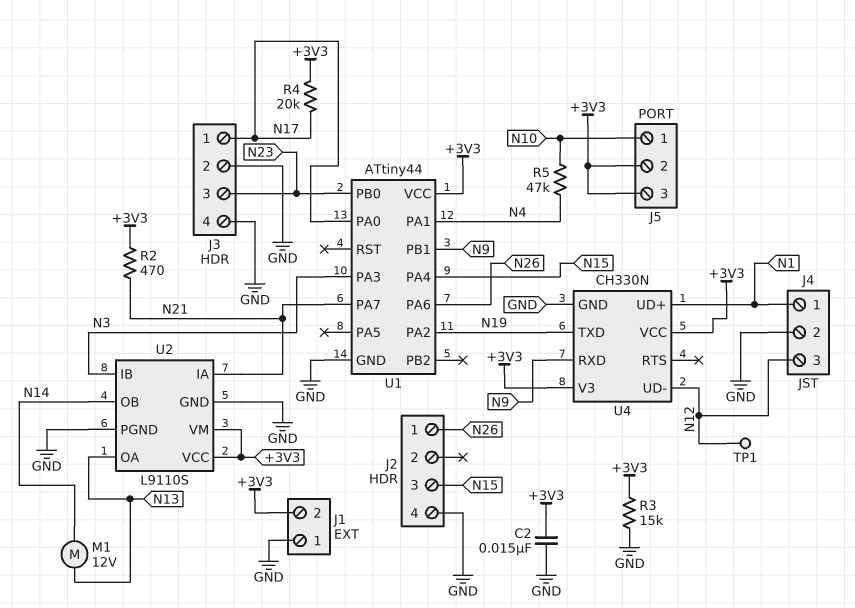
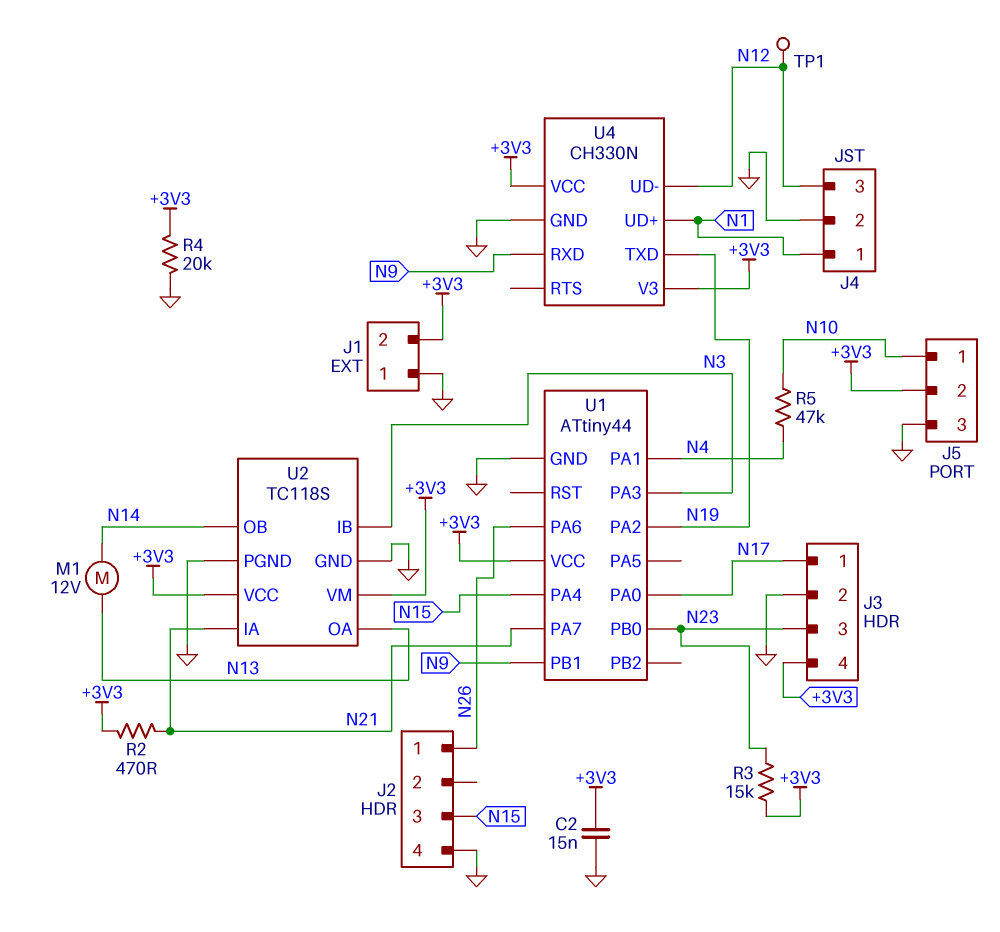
J3 pin 4: GND -> +3V3
J5 pin 3: +3V3 -> GND
R3: 15k (+3V3, GND) -> 15k (+3V3, N23)
R4: 20k (+3V3, N17) -> 20k (+3V3, GND)
U2: L9110S -> TC118S

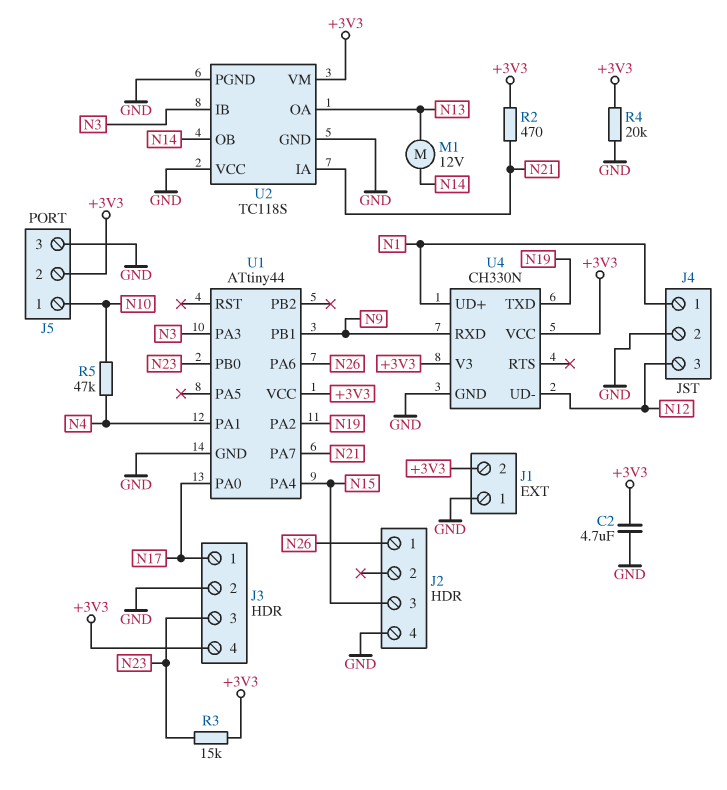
C2: 15nF (+3V3, GND) -> 4.7uF (+3V3, GND)
TP1: test point (N12) -> none
U2 pin VCC: +3V3 -> GND

